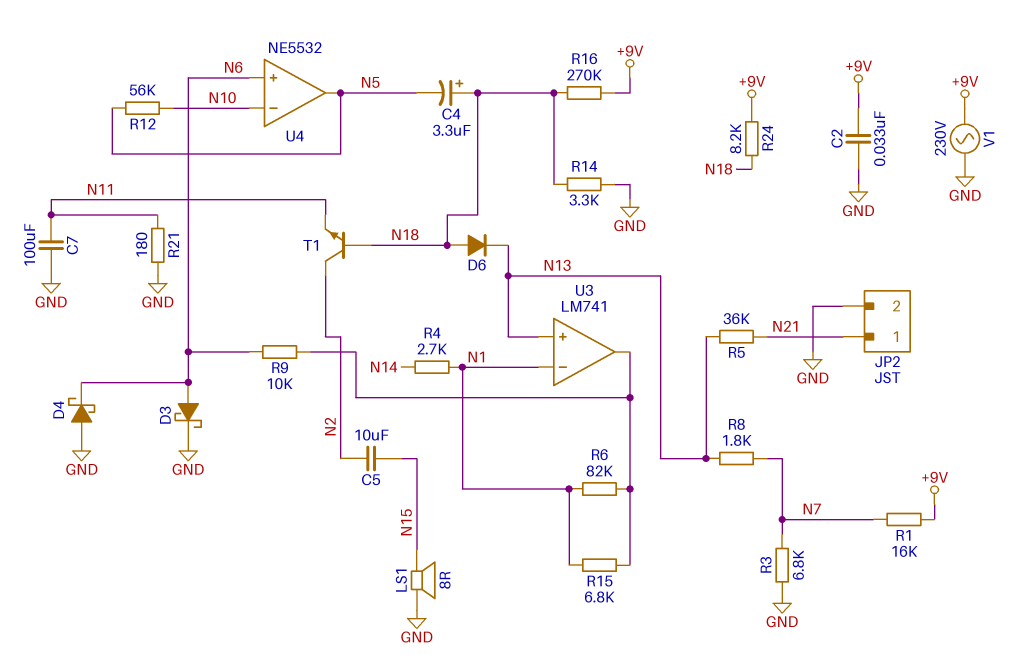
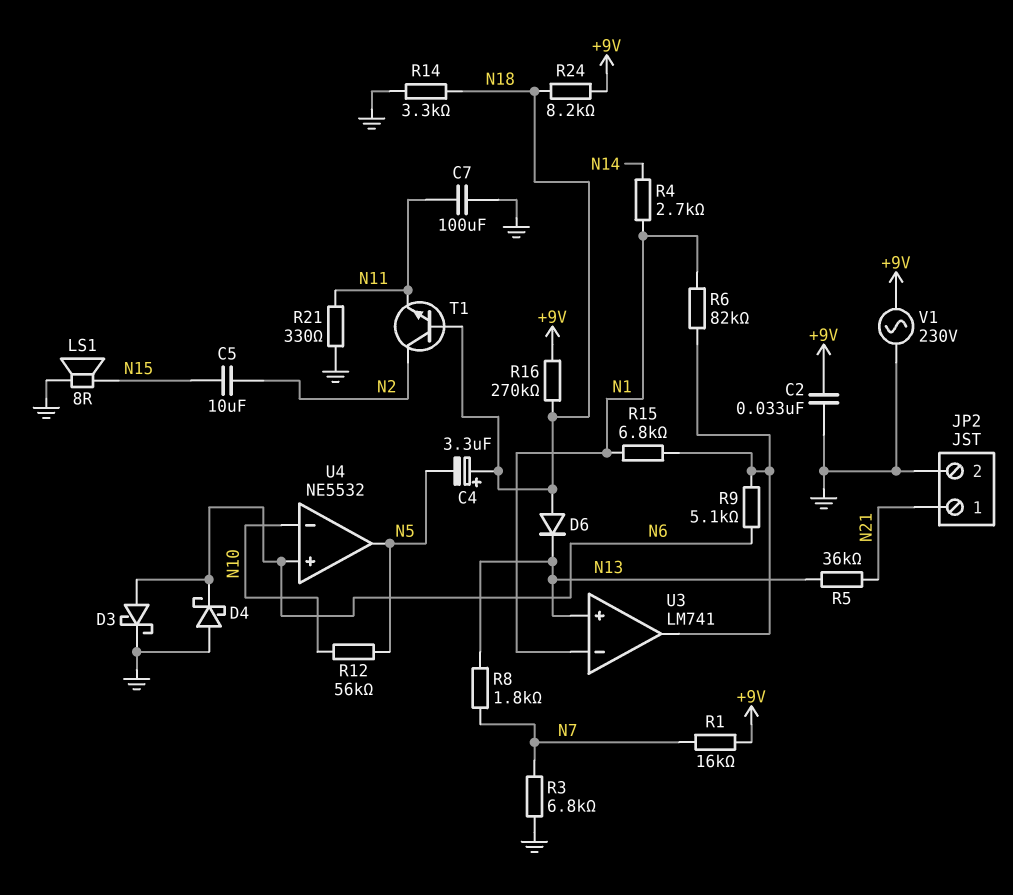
R9: 10k (N6, U3/out) -> 5.1k (N6, U3/out)
R21: 180 (GND, N11) -> 330 (GND, N11)

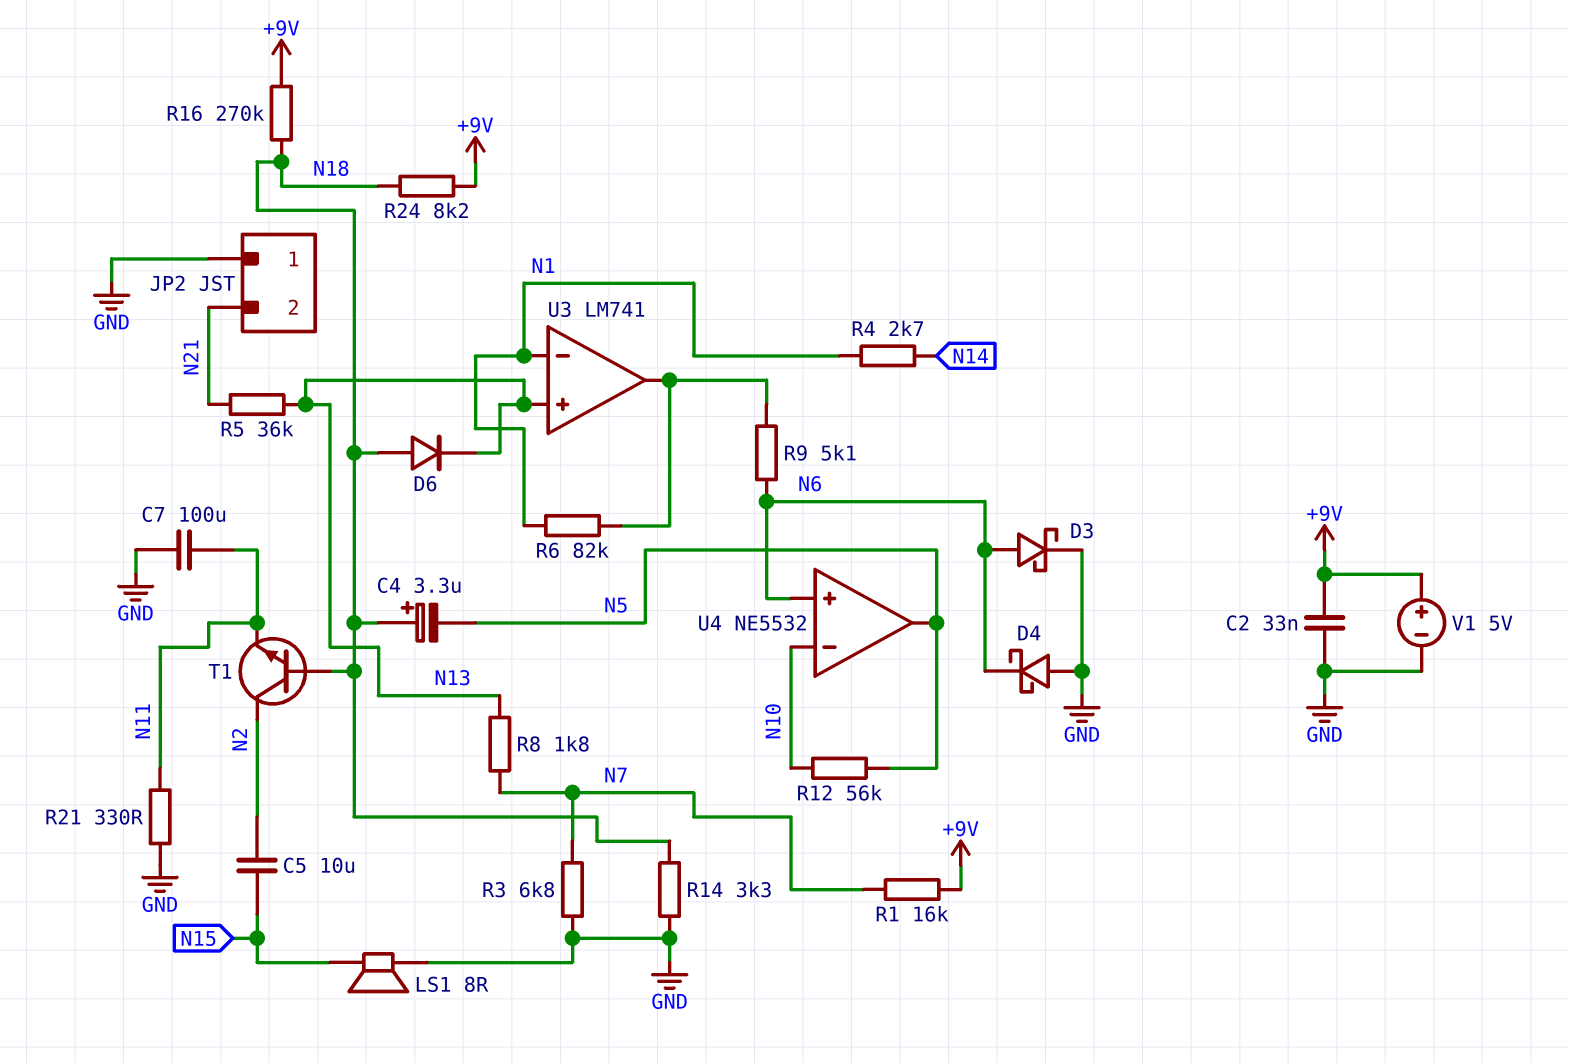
JP2 pin 1: N21 -> GND
JP2 pin 2: GND -> N21
R15: 6.8k (N1, U3/out) -> none
V1: AC 230V (+9V, GND) -> 5V (plus +9V, minus GND)

